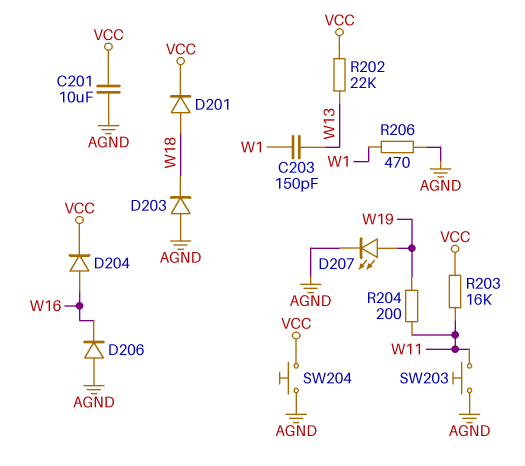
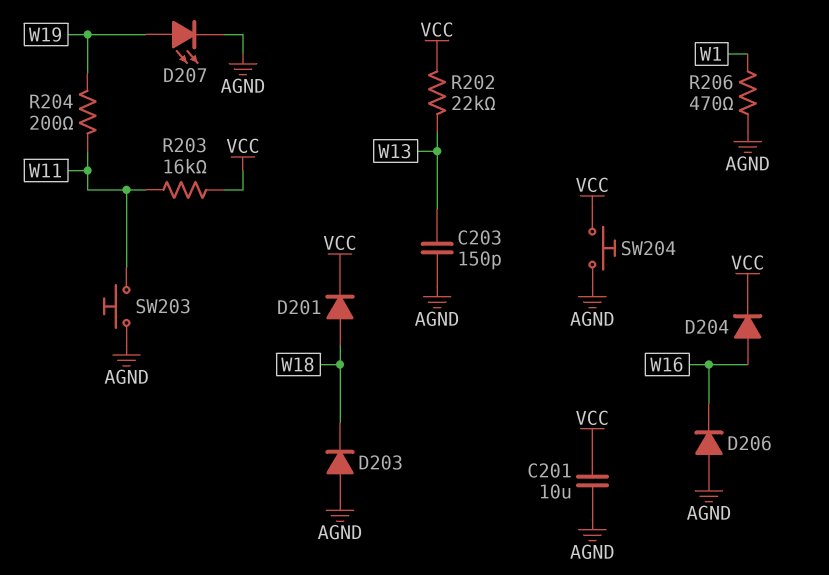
C203: 150pF (W1, W13) -> 150pF (AGND, W13)

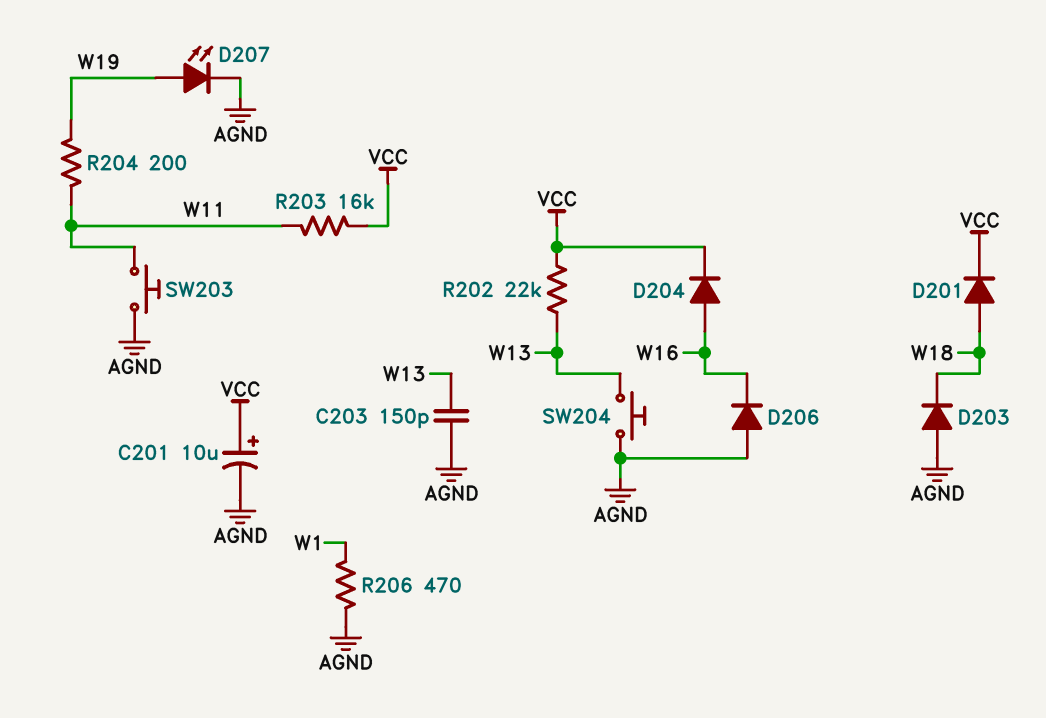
C201: 10uF (AGND, VCC) -> 10uF (plus VCC, minus AGND)
SW204: button (AGND, VCC) -> button (AGND, W13)

